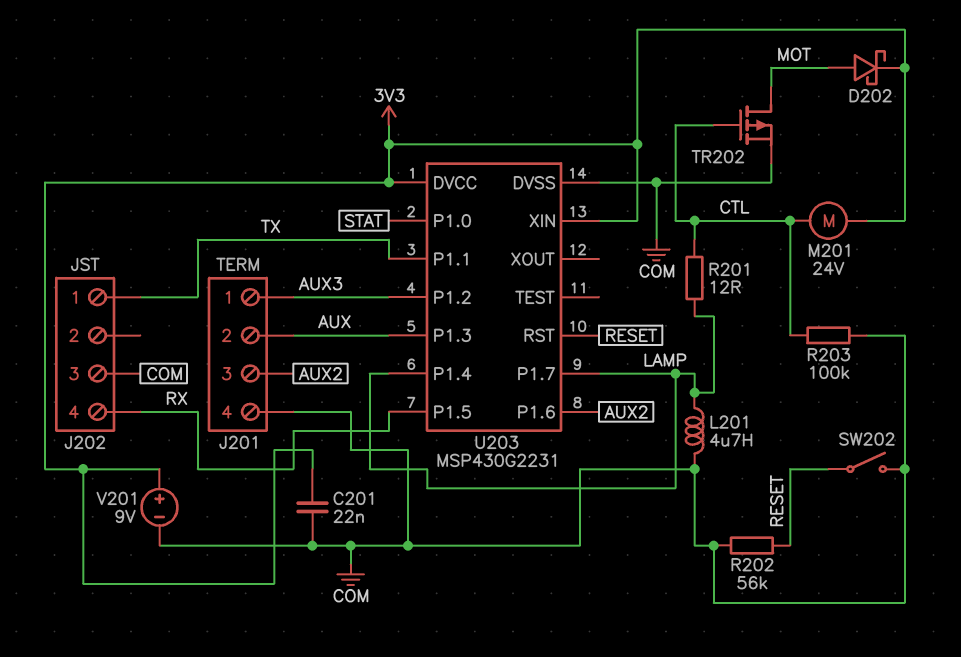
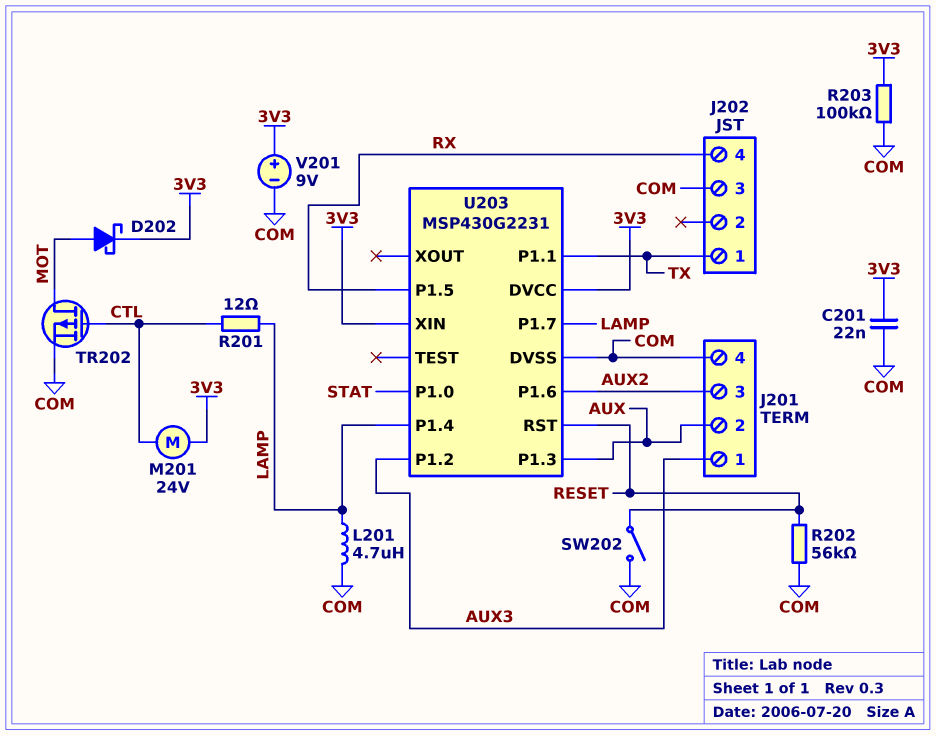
R203: 100k (COM, CTL) -> 100k (3V3, COM)

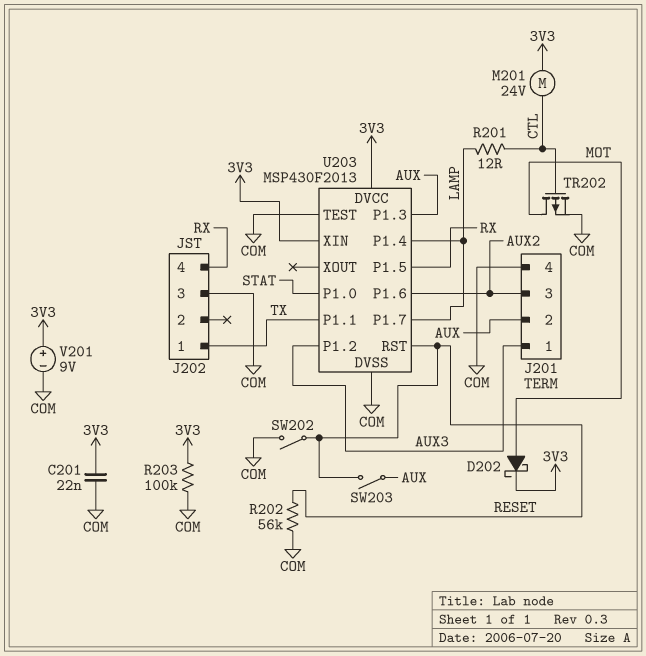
L201: 4.7uH (COM, LAMP) -> none
SW203: none -> switch (AUX, RESET)
U203: MSP430G2231 -> MSP430F2013
U203 pin TEST: none -> COM

